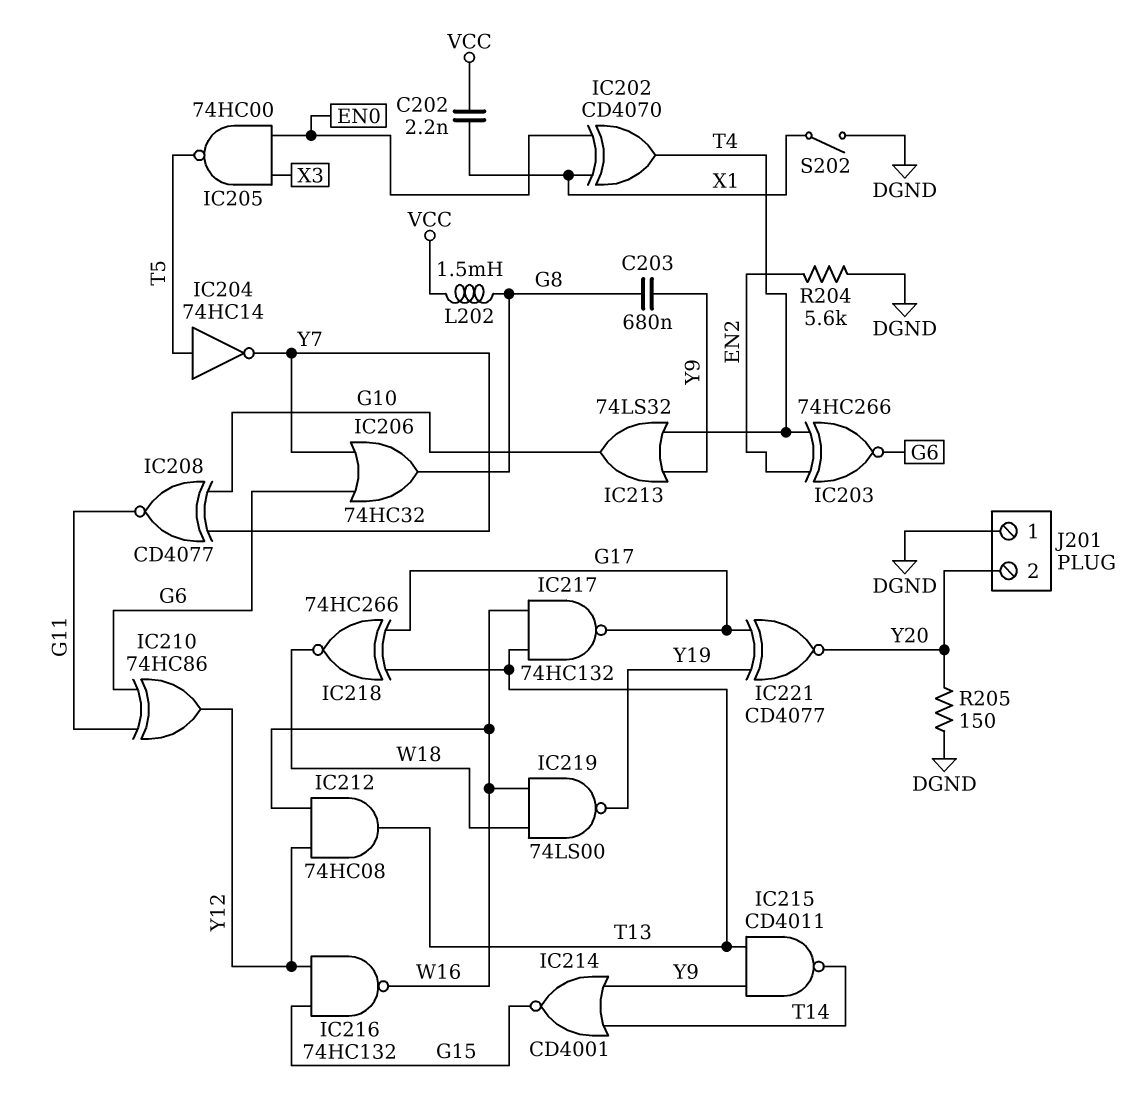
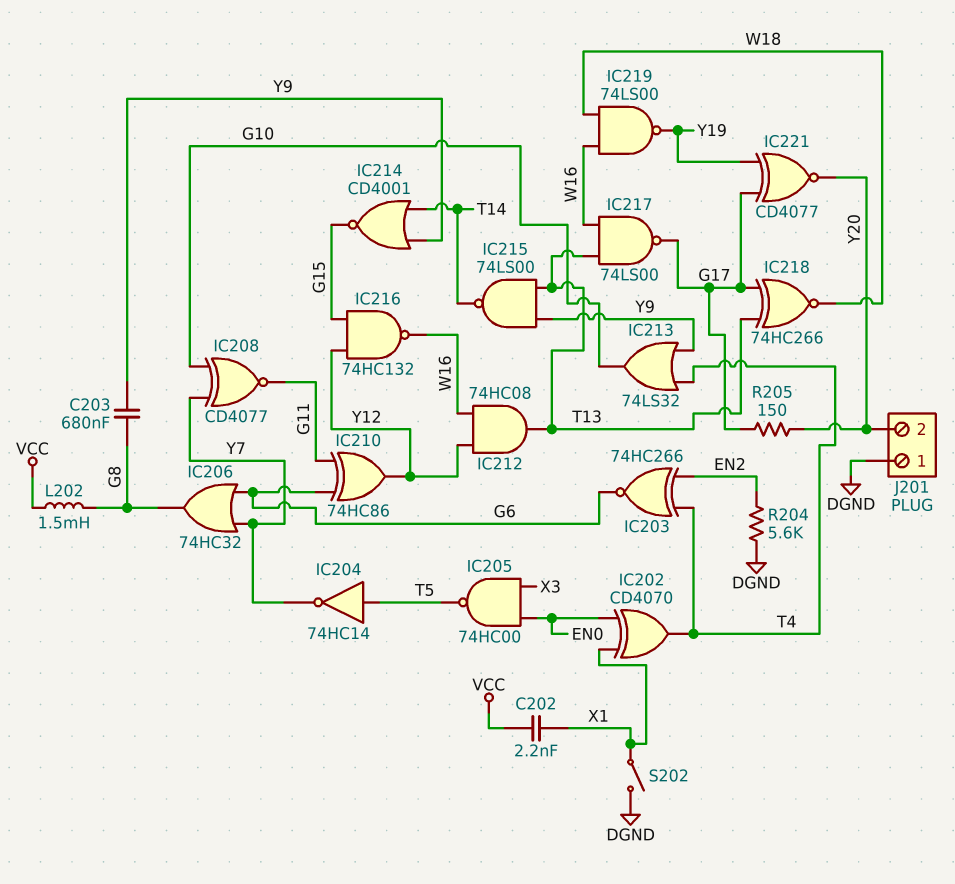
IC215: NAND CD4011 (in T13, in Y9, out T14) -> NAND 74LS00 (in T13, in Y9, out T14)
IC217: NAND 74HC132 (in T13, in W16, out G17) -> NAND 74LS00 (in T13, in W16, out G17)
R205: 150 (DGND, Y20) -> 150 (G17, Y20)

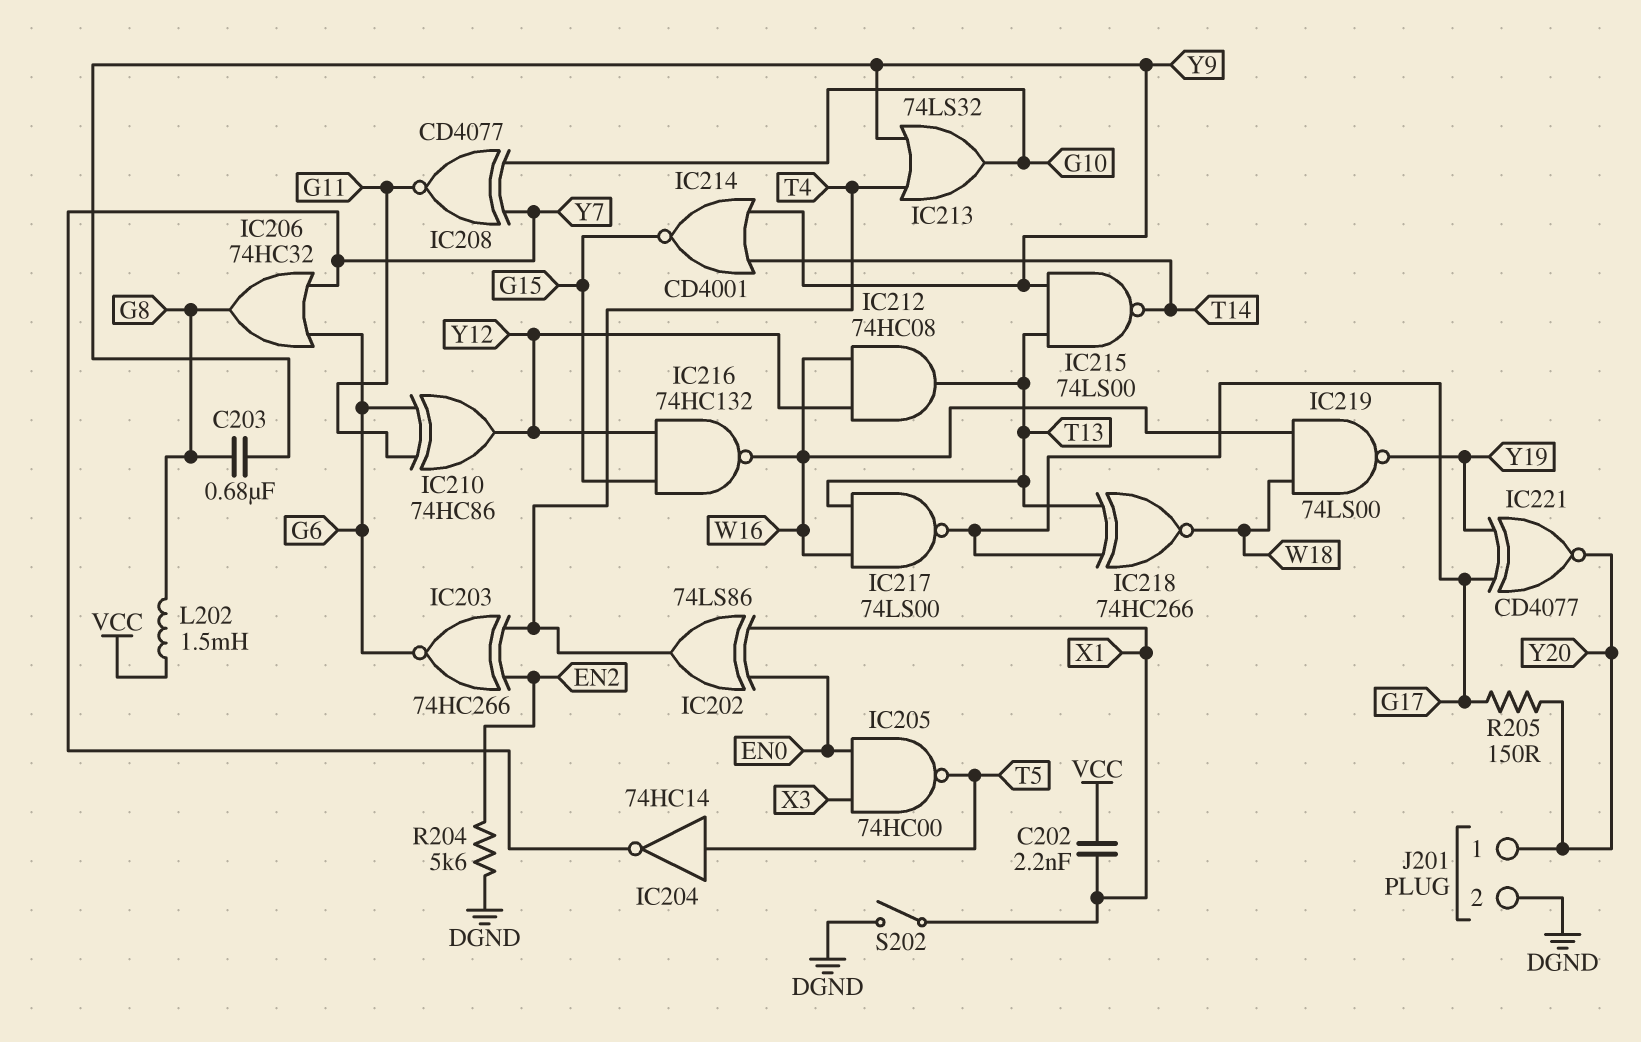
IC202: XOR CD4070 (in EN0, in X1, out T4) -> XOR 74LS86 (in EN0, in X1, out T4)
J201 pin 1: DGND -> Y20
J201 pin 2: Y20 -> DGND

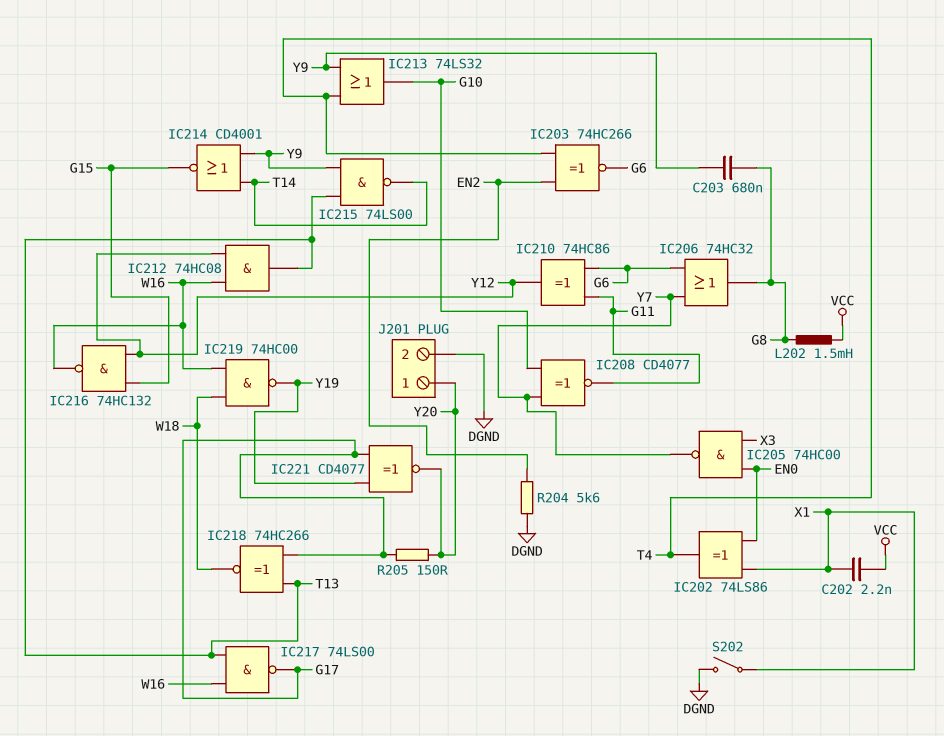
IC204: NOT 74HC14 (in T5, out Y7) -> none
IC205: NAND 74HC00 (in EN0, in X3, out T5) -> NAND 74HC00 (in EN0, in X3, out Y7)
IC219: NAND 74LS00 (in W16, in W18, out Y19) -> NAND 74HC00 (in W16, in W18, out Y19)

